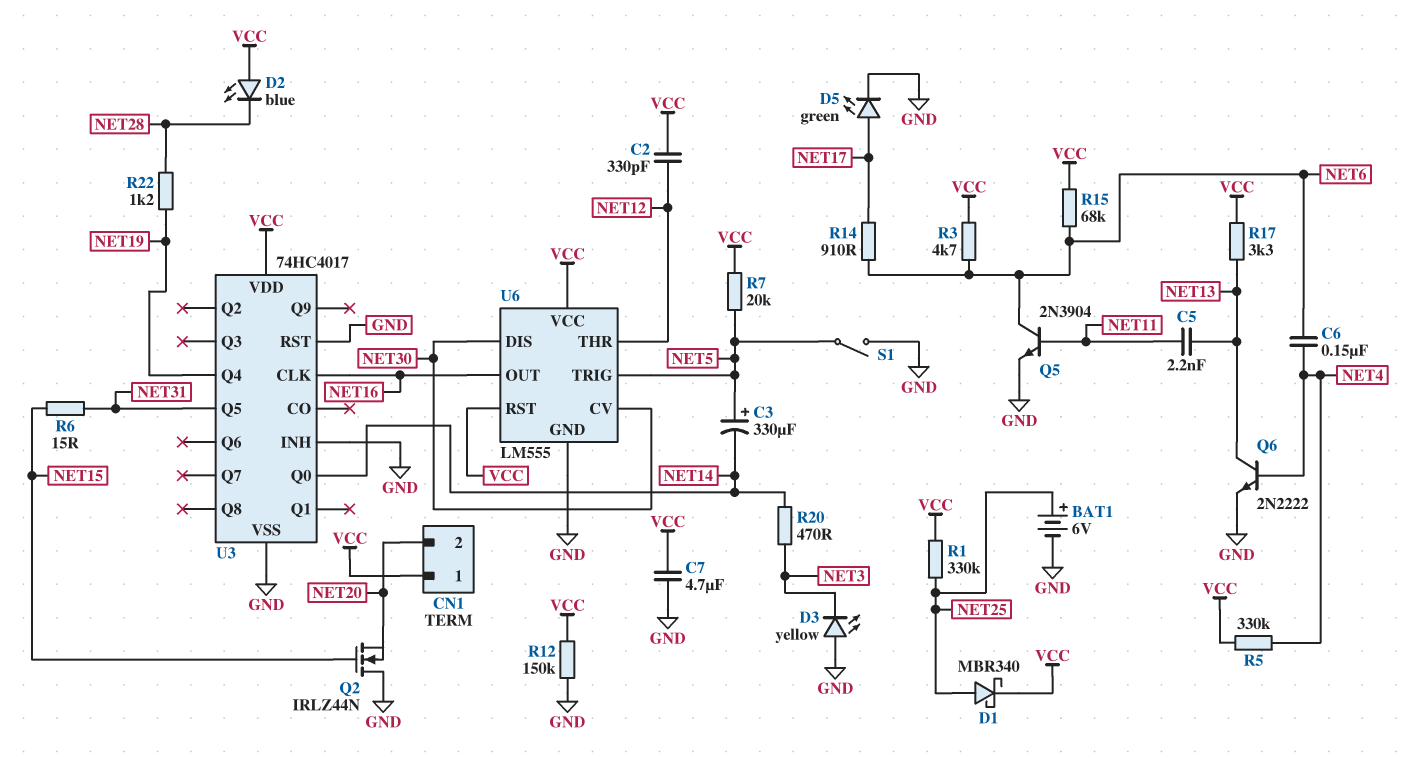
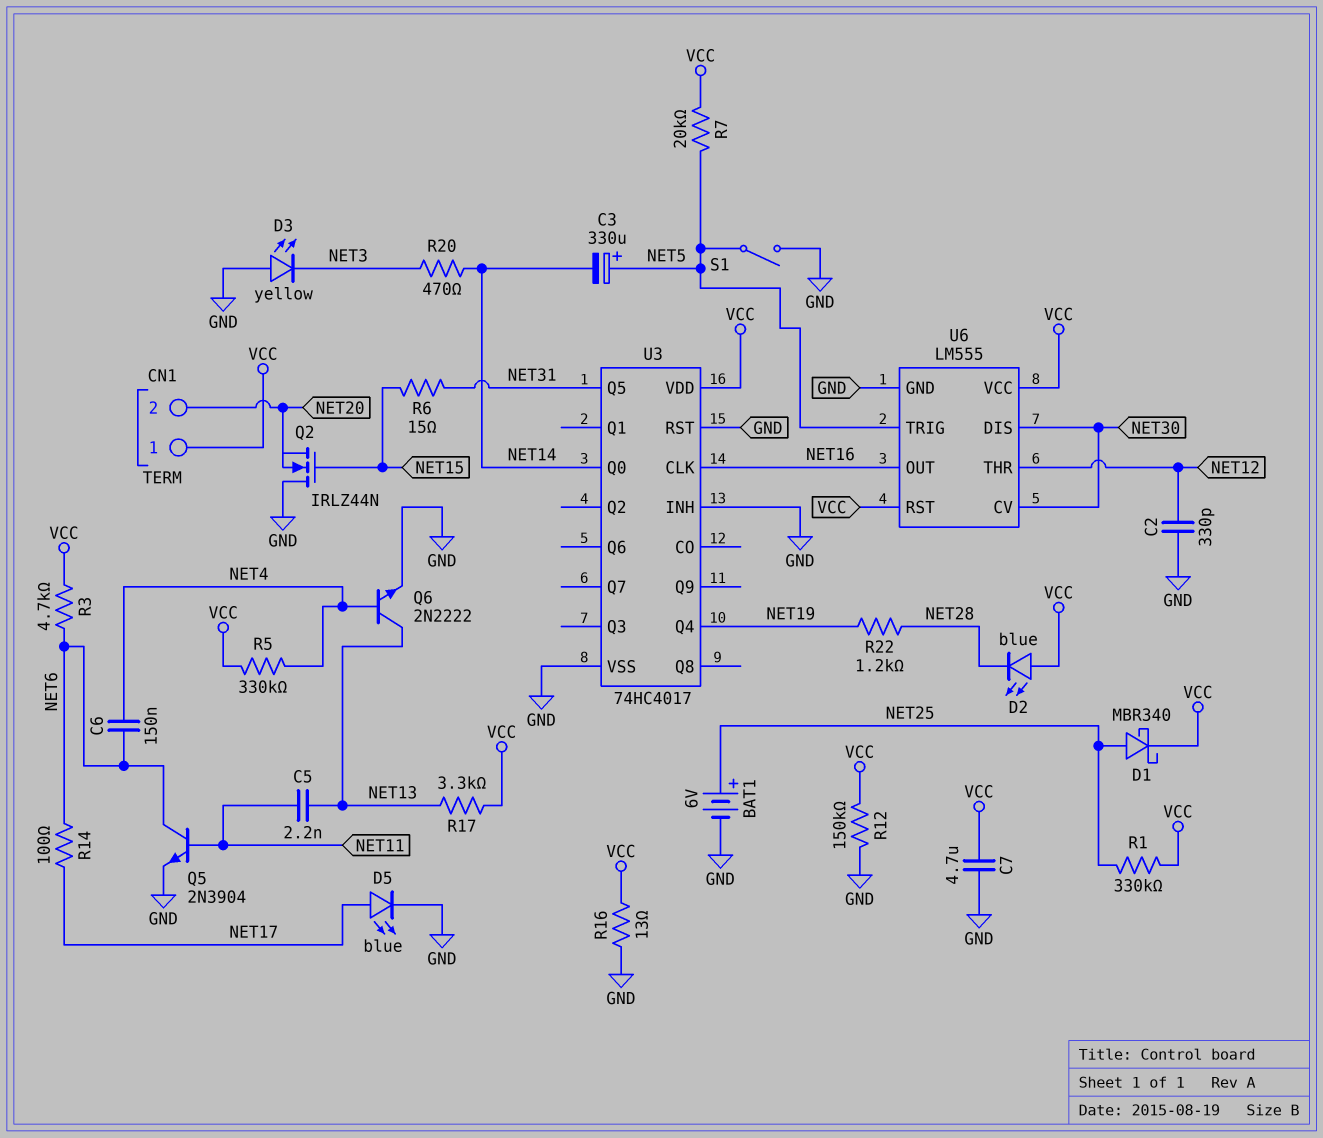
C2: 330pF (NET12, VCC) -> 330pF (GND, NET12)
D5: LED green (A NET17, K GND) -> LED blue (A NET17, K GND)
R14: 910 (NET6, NET17) -> 100 (NET6, NET17)
R15: 68k (NET6, VCC) -> none
R16: none -> 13 (GND, VCC)

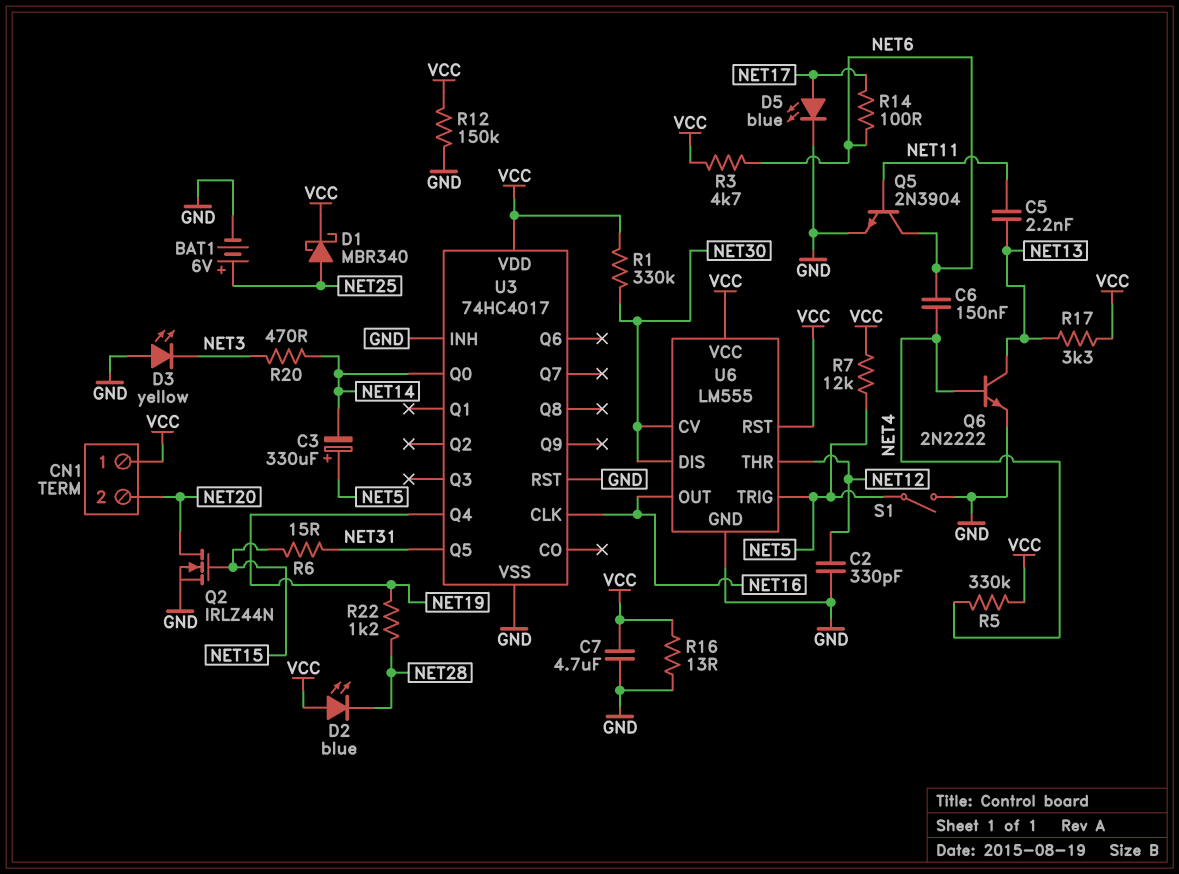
Q2: NMOS IRLZ44N (G NET15, D GND, S NET20) -> NMOS IRLZ44N (G NET15, D NET20, S GND)
R1: 330k (NET25, VCC) -> 330k (NET30, VCC)
R7: 20k (NET5, VCC) -> 12k (NET5, VCC)

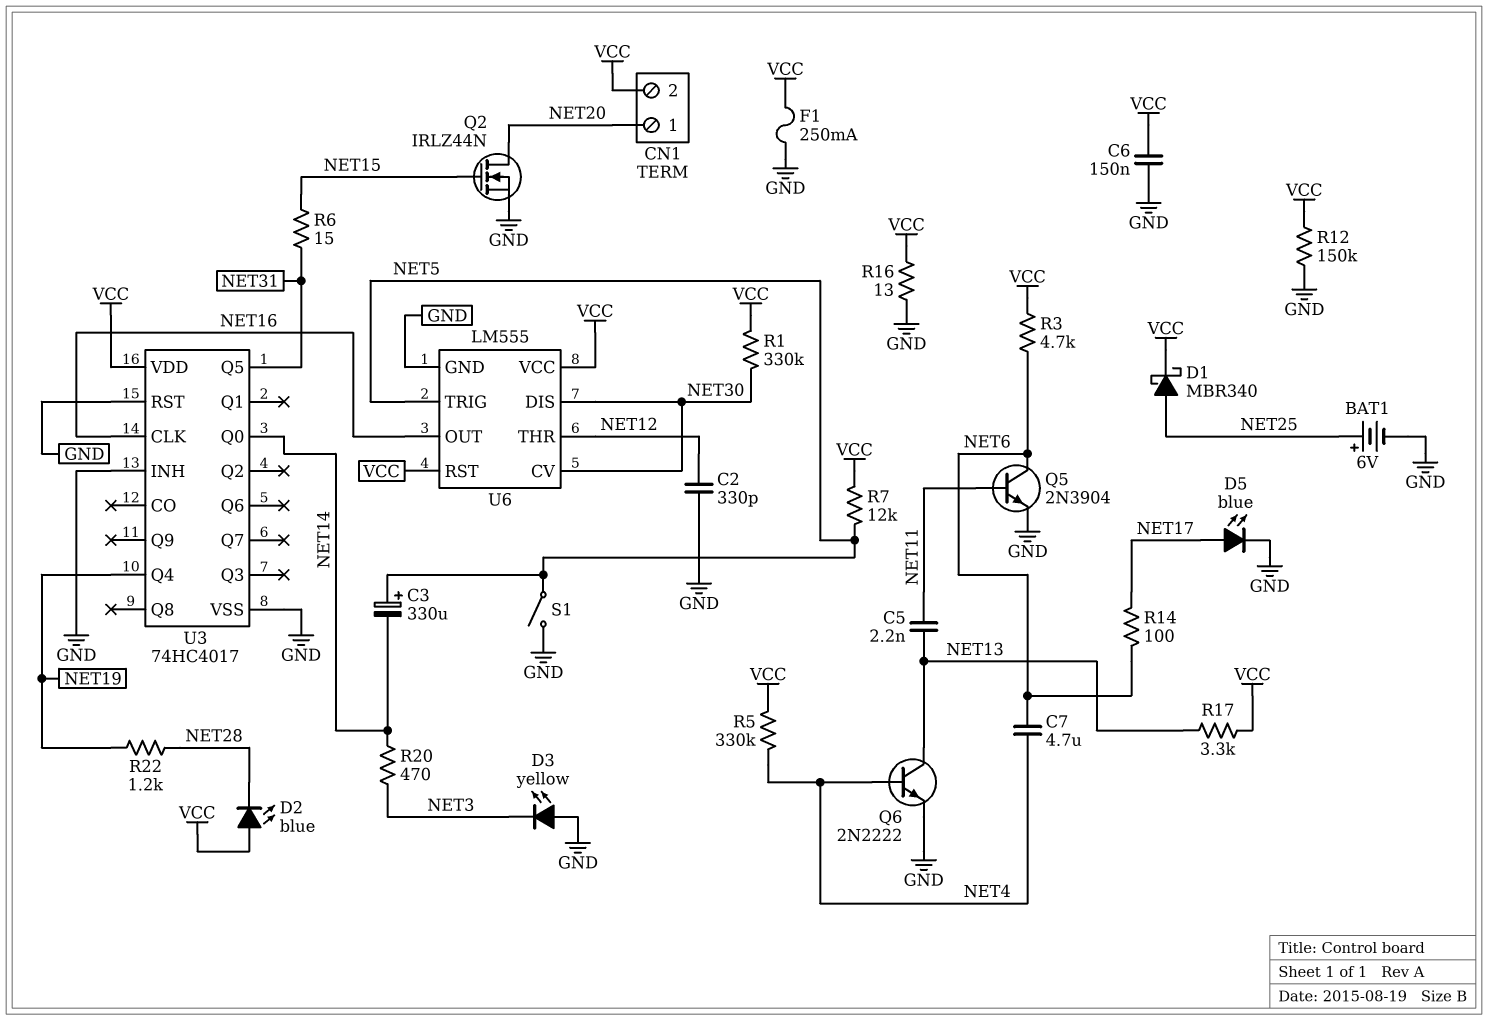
C6: 150nF (NET4, NET6) -> 150nF (GND, VCC)
C7: 4.7uF (GND, VCC) -> 4.7uF (NET4, NET6)
CN1 pin 1: VCC -> NET20
CN1 pin 2: NET20 -> VCC
F1: none -> 250mA (GND, VCC)

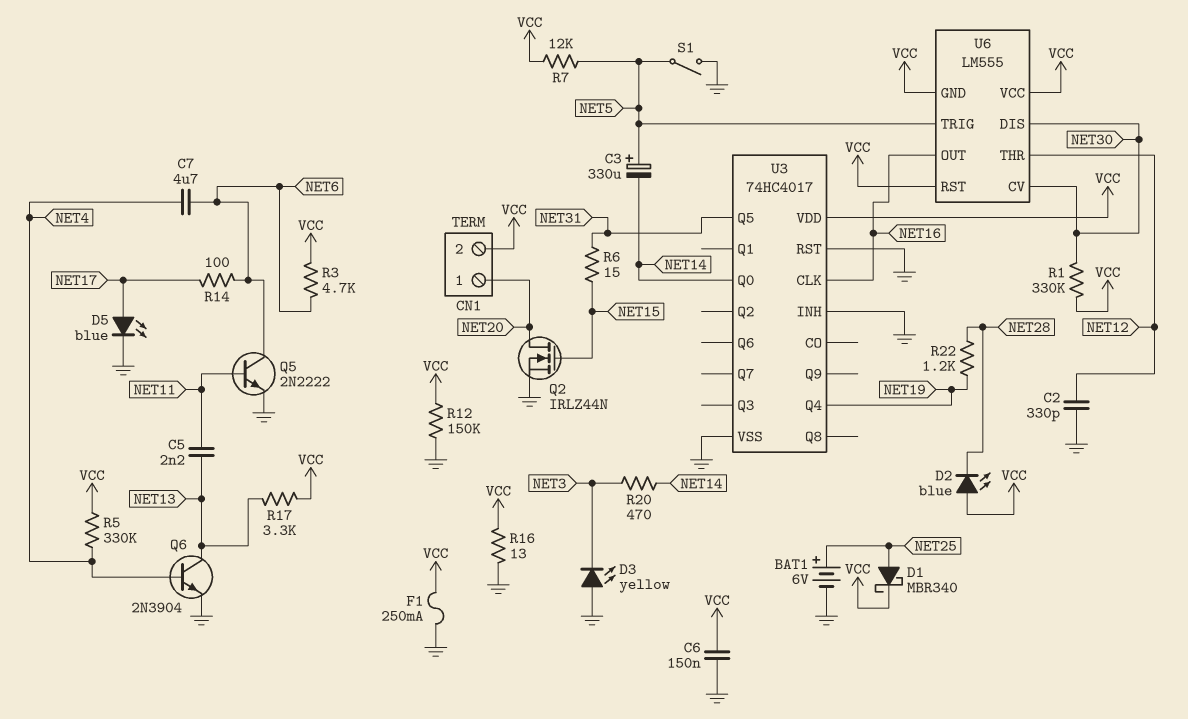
Q5: NPN 2N3904 (B NET11, C NET6, E GND) -> NPN 2N2222 (B NET11, C NET6, E GND)
Q6: NPN 2N2222 (B NET4, C NET13, E GND) -> NPN 2N3904 (B NET4, C NET13, E GND)
U6 pin GND: GND -> VCC

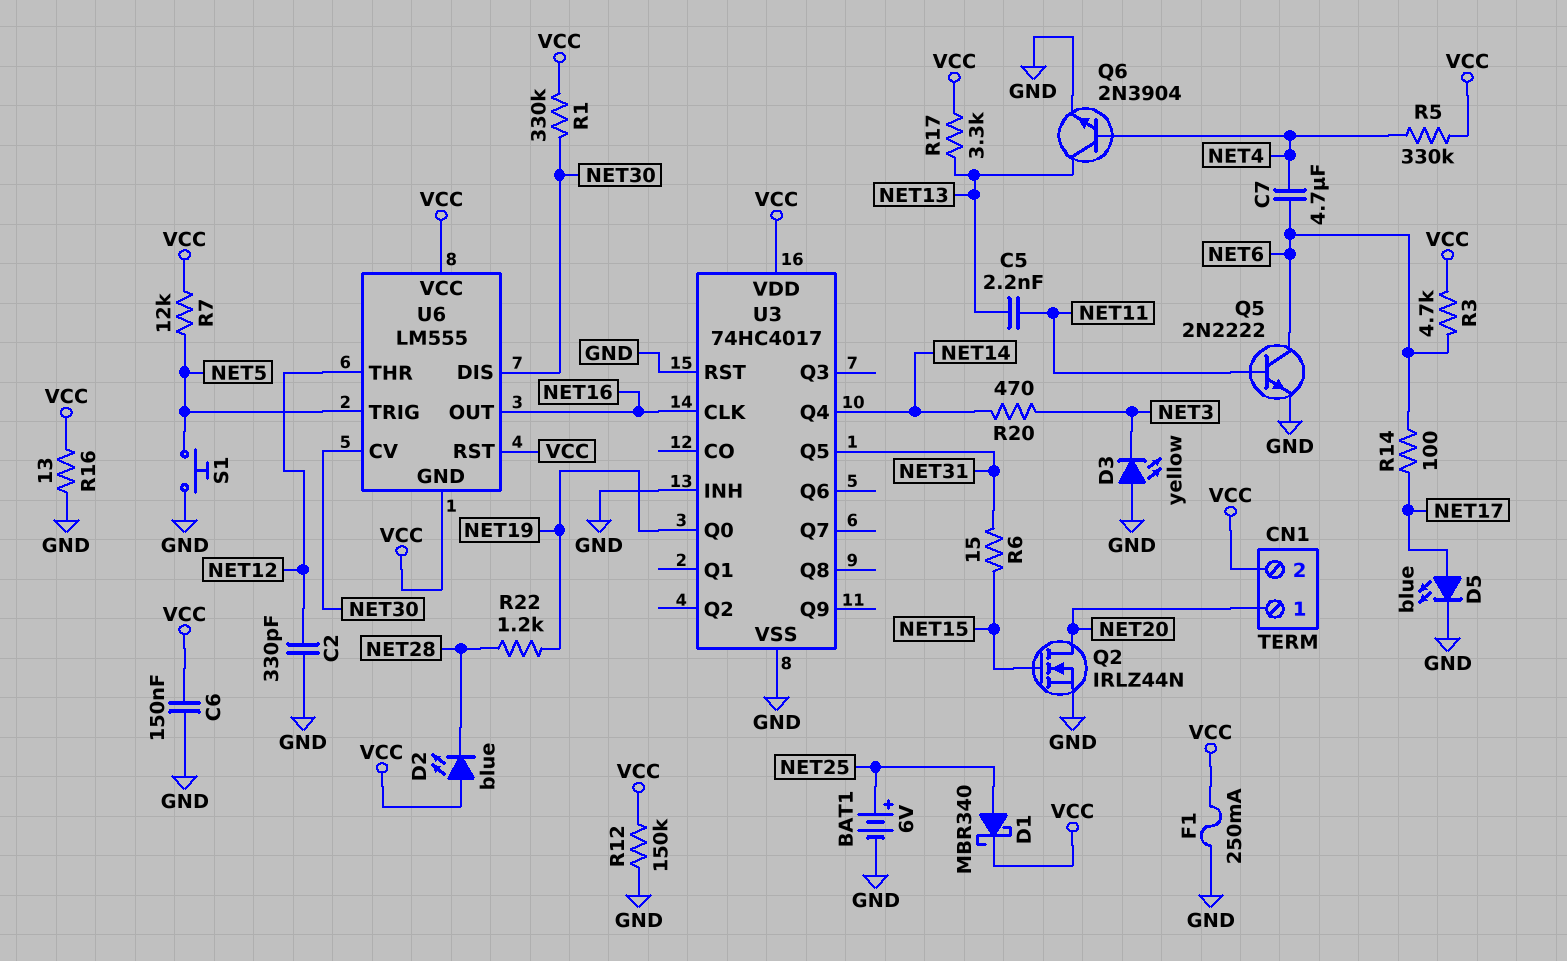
C3: 330uF (plus NET5, minus NET14) -> none
S1: switch (GND, NET5) -> button (GND, NET5)
U3 pin Q0: NET14 -> NET19
U3 pin Q4: NET19 -> NET14

